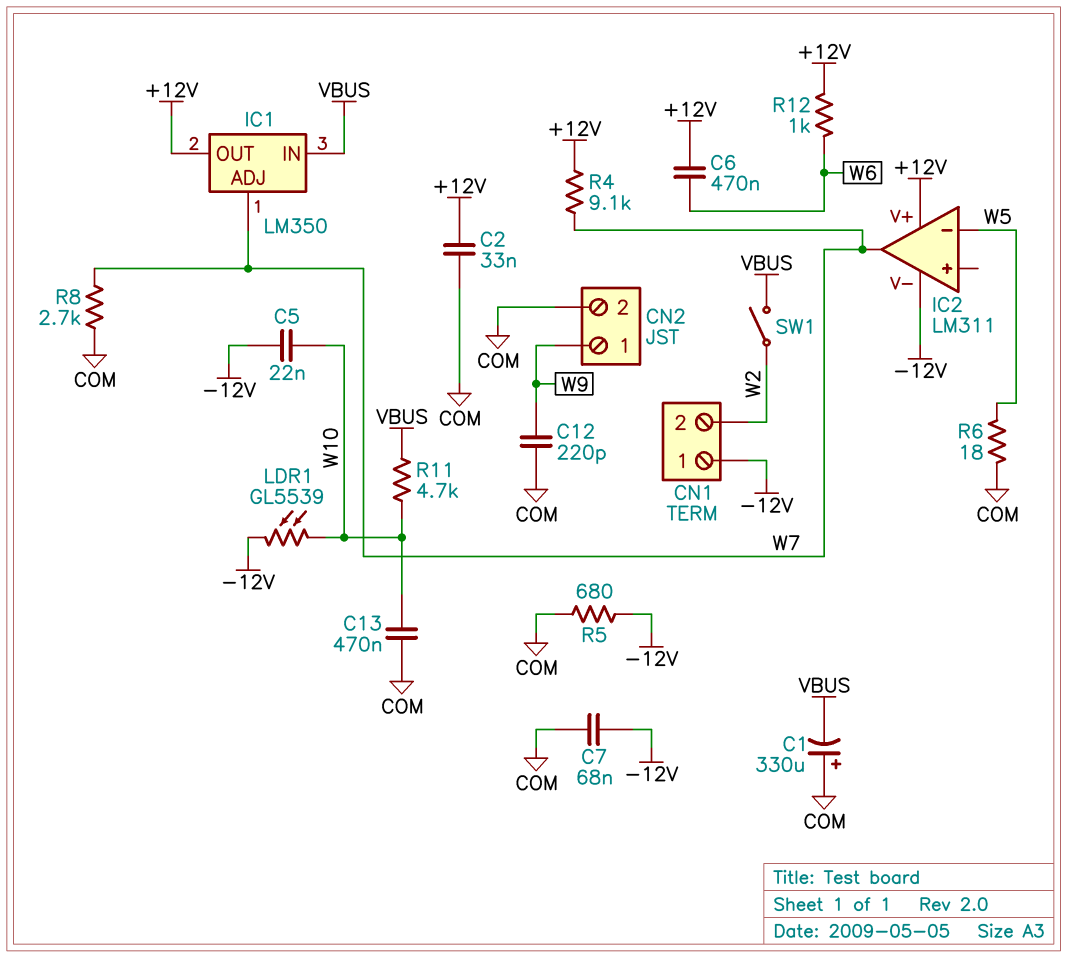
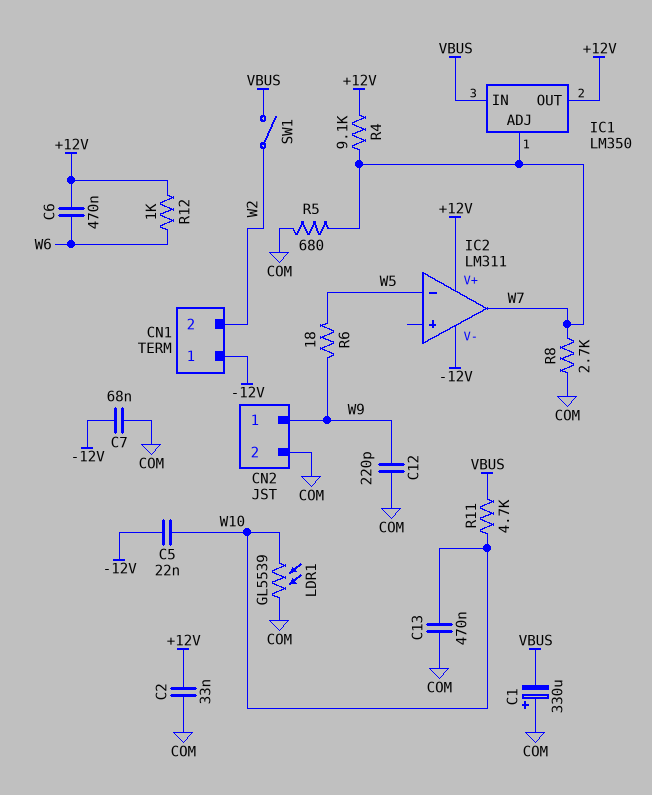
LDR1: GL5539 (-12V, W10) -> GL5539 (COM, W10)
R5: 680 (-12V, COM) -> 680 (COM, W7)
R6: 18 (COM, W5) -> 18 (W5, W9)

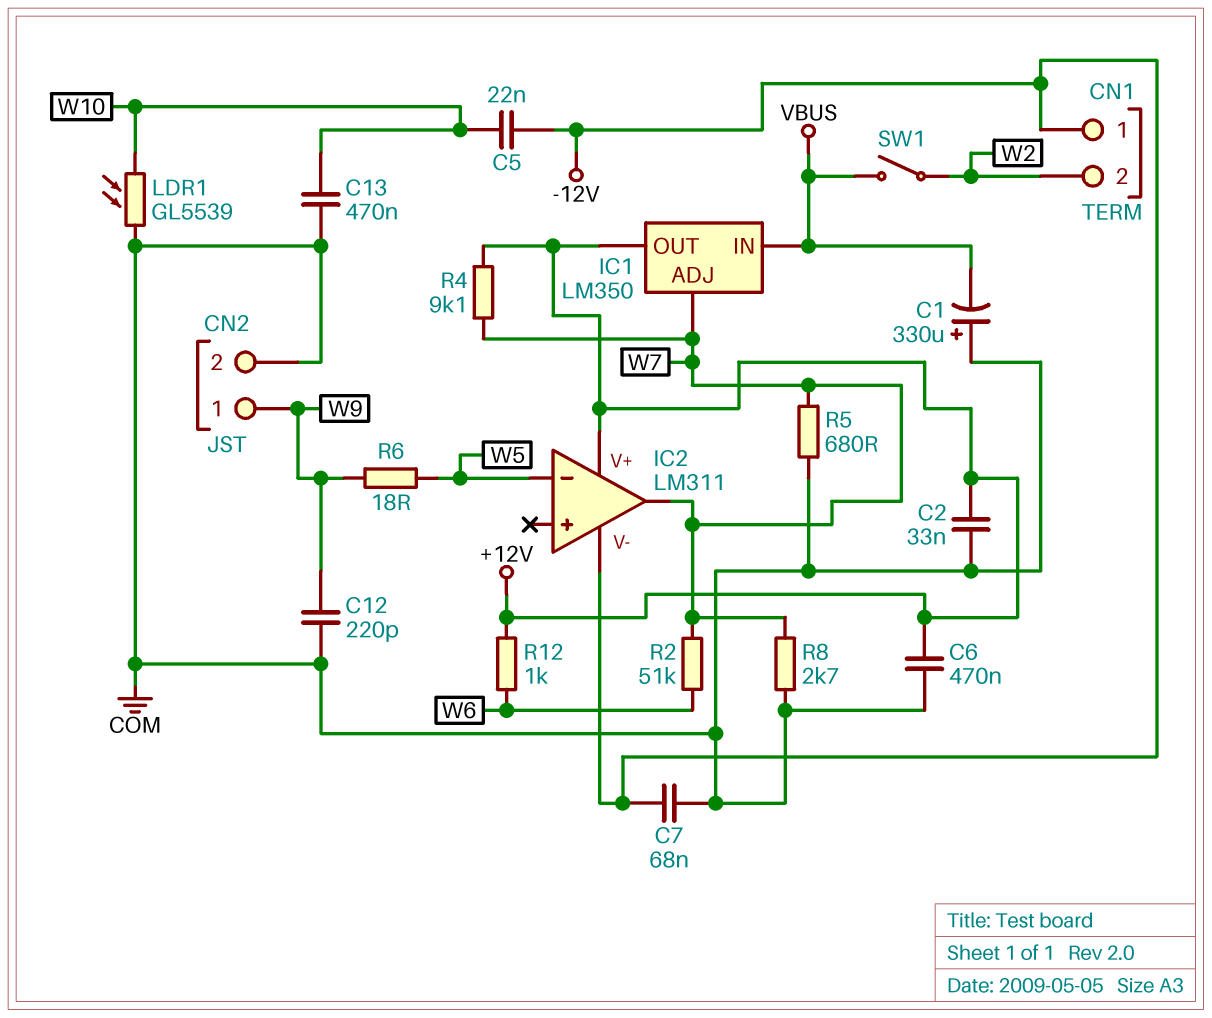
C6: 470nF (+12V, W6) -> 470nF (+12V, COM)
R2: none -> 51k (W6, W7)
R11: 4.7k (VBUS, W10) -> none

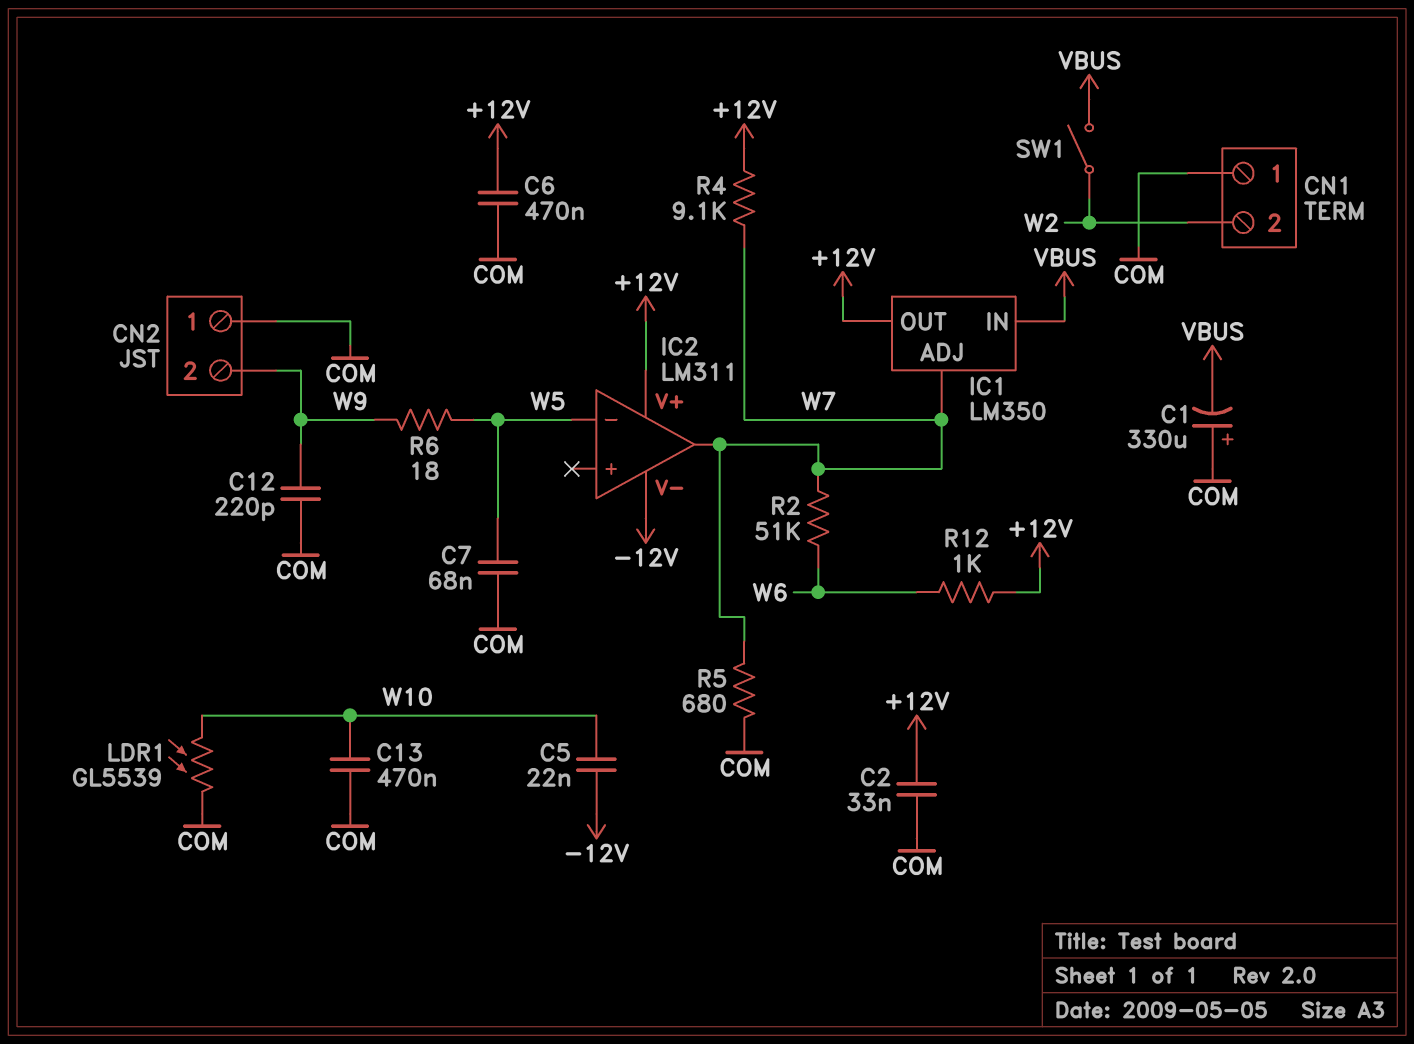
C7: 68nF (-12V, COM) -> 68nF (COM, W5)
CN1 pin 1: -12V -> COM
CN2 pin 1: W9 -> COM
CN2 pin 2: COM -> W9
R8: 2.7k (COM, W7) -> none

